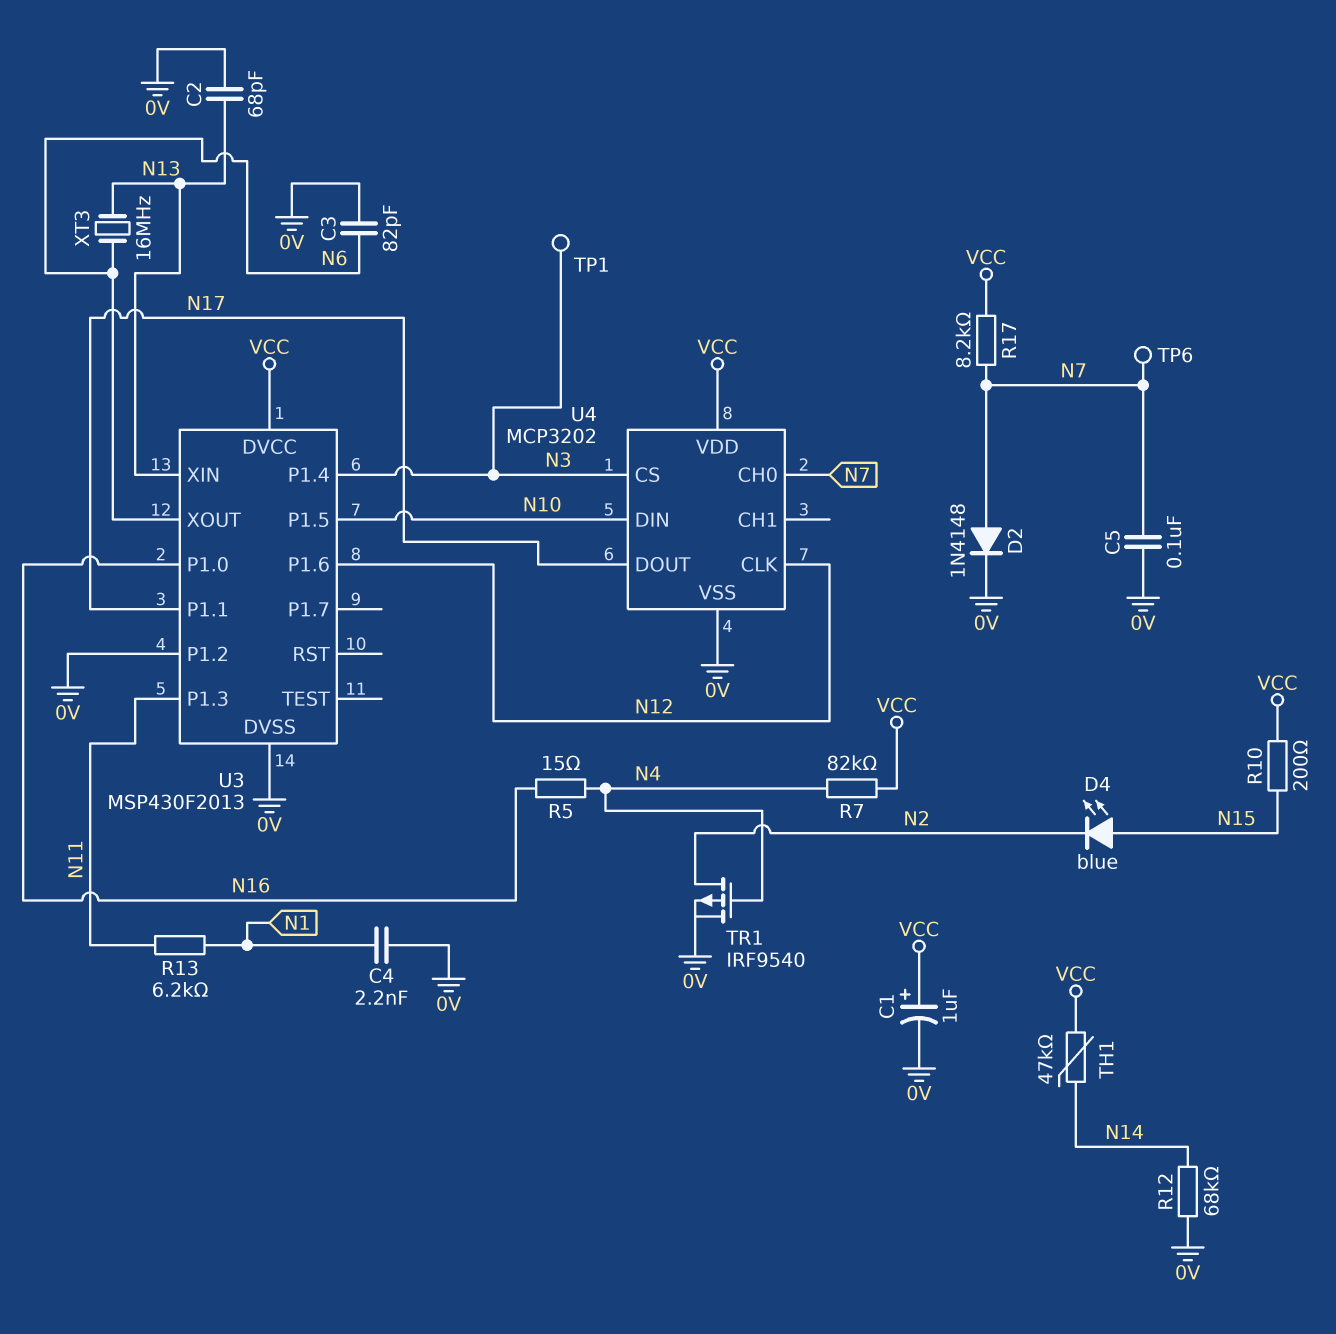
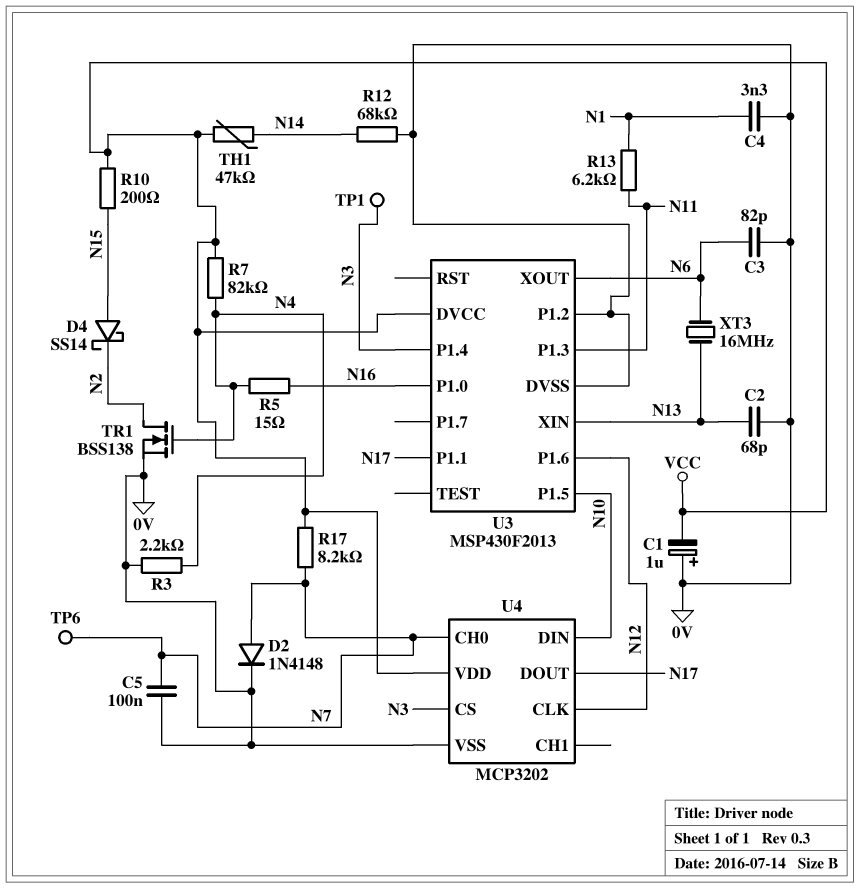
C1: 1uF (plus VCC, minus 0V) -> 1uF (plus 0V, minus VCC)
C4: 2.2nF (0V, N1) -> 3.3nF (0V, N1)
D4: LED blue (A N15, K N2) -> schottky SS14 (A N15, K N2)
R3: none -> 2.2k (0V, N4)
TR1: PMOS IRF9540 (G N4, D N2, S 0V) -> NMOS BSS138 (G N4, D N2, S 0V)

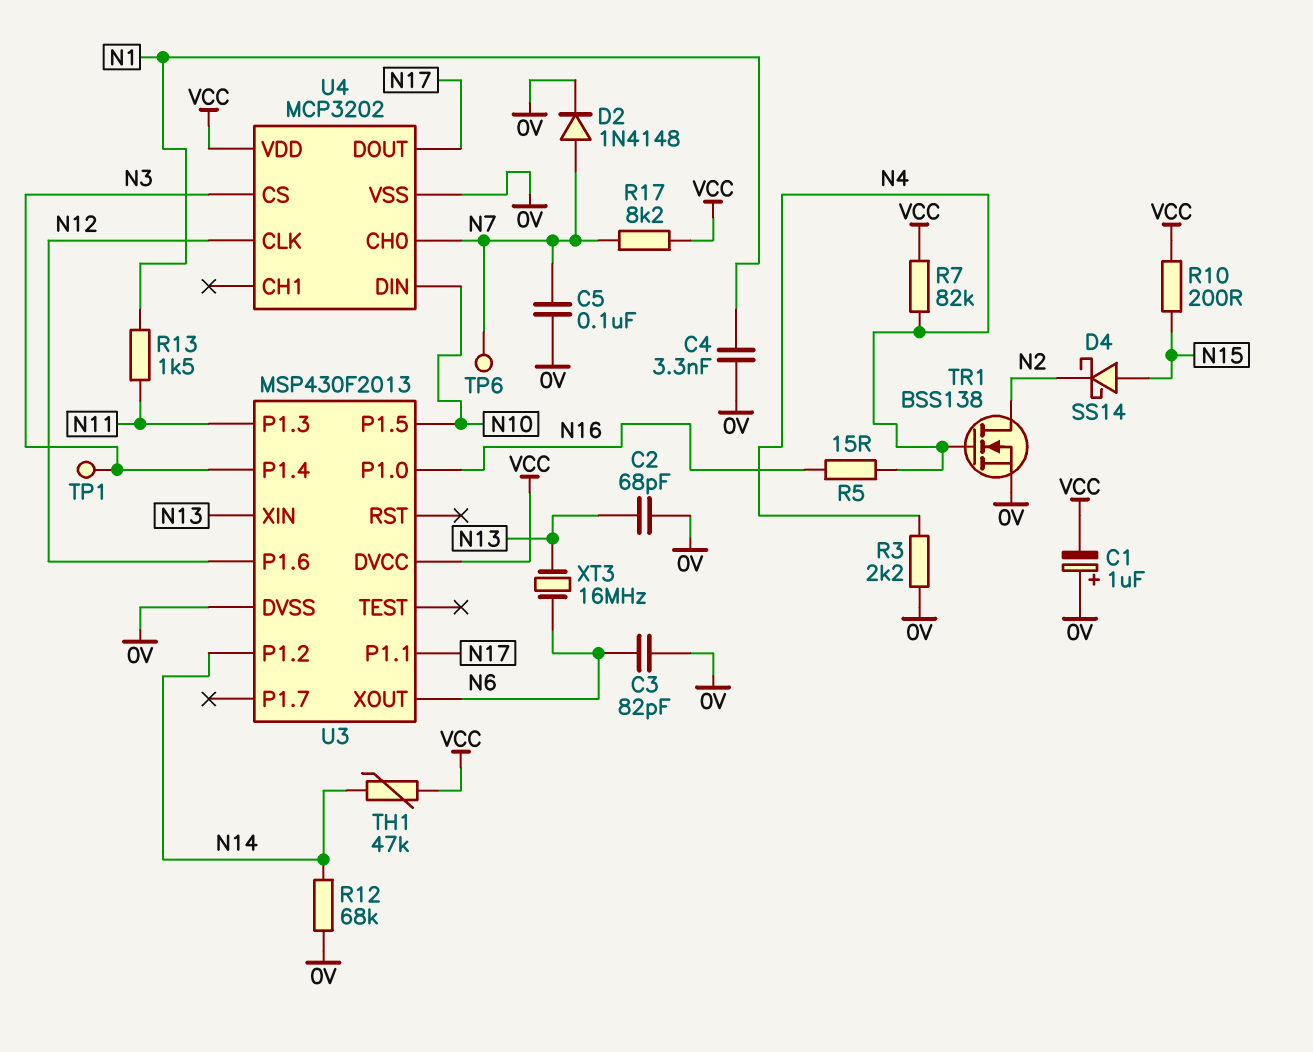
R13: 6.2k (N1, N11) -> 1.5k (N1, N11)
U3 pin P1.2: 0V -> N14

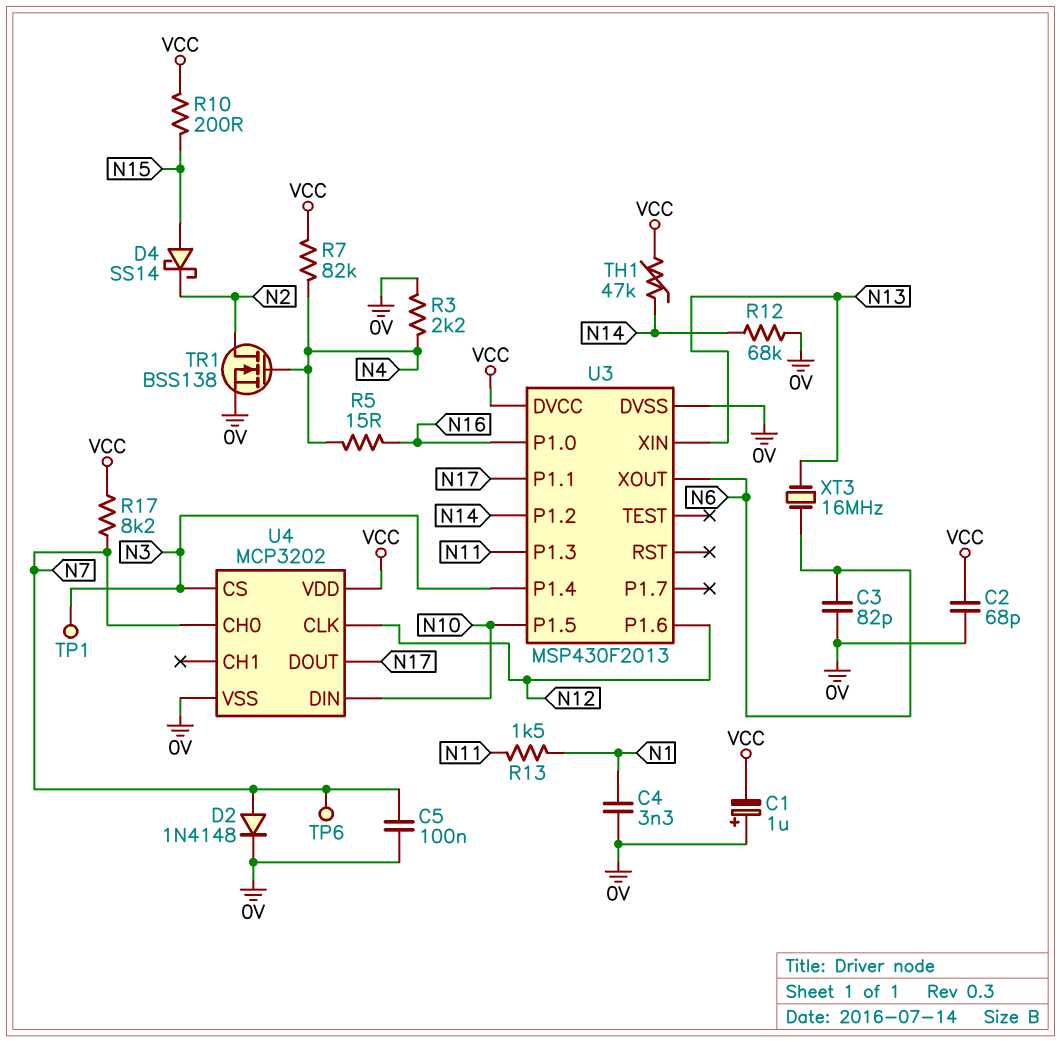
C2: 68pF (0V, N13) -> 68pF (0V, VCC)

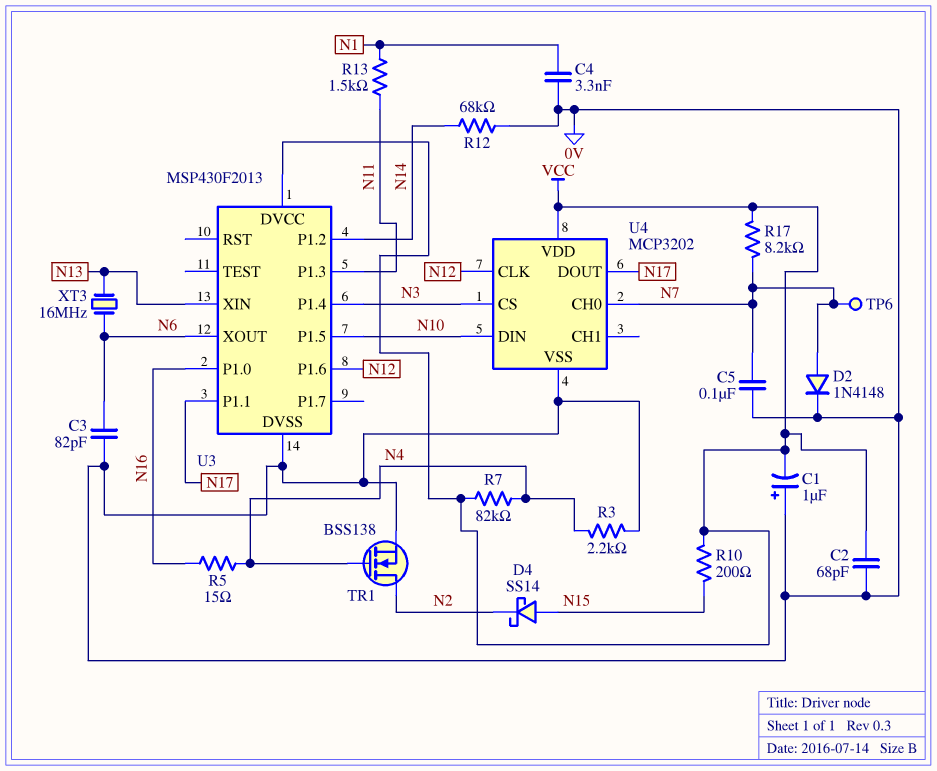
TH1: 47k (N14, VCC) -> none
TP1: test point (N3) -> none

